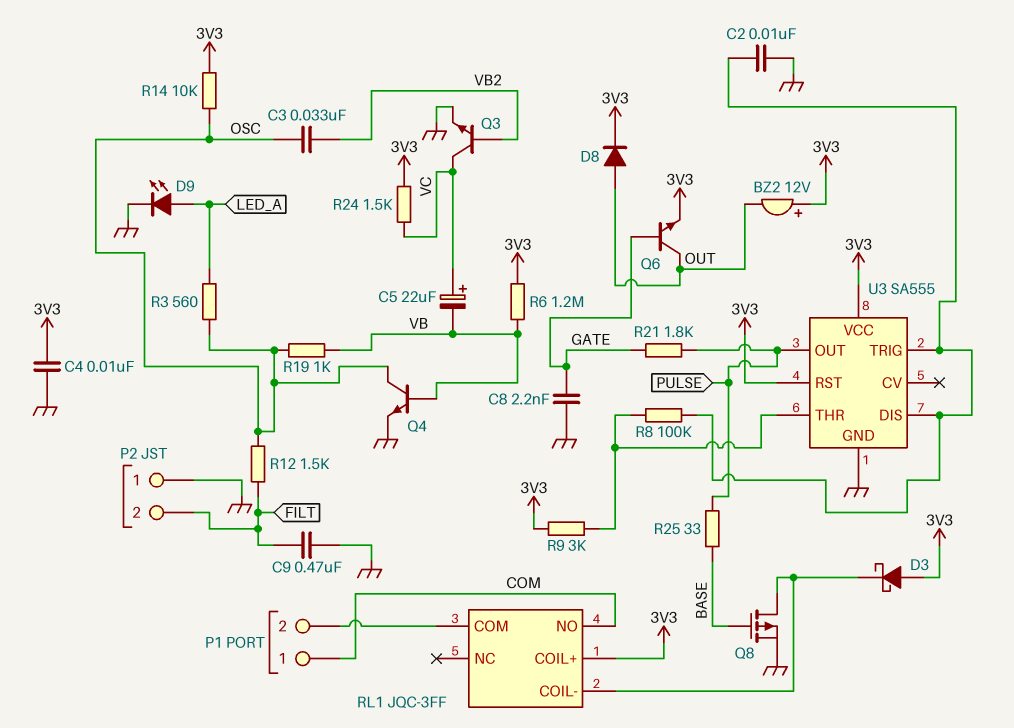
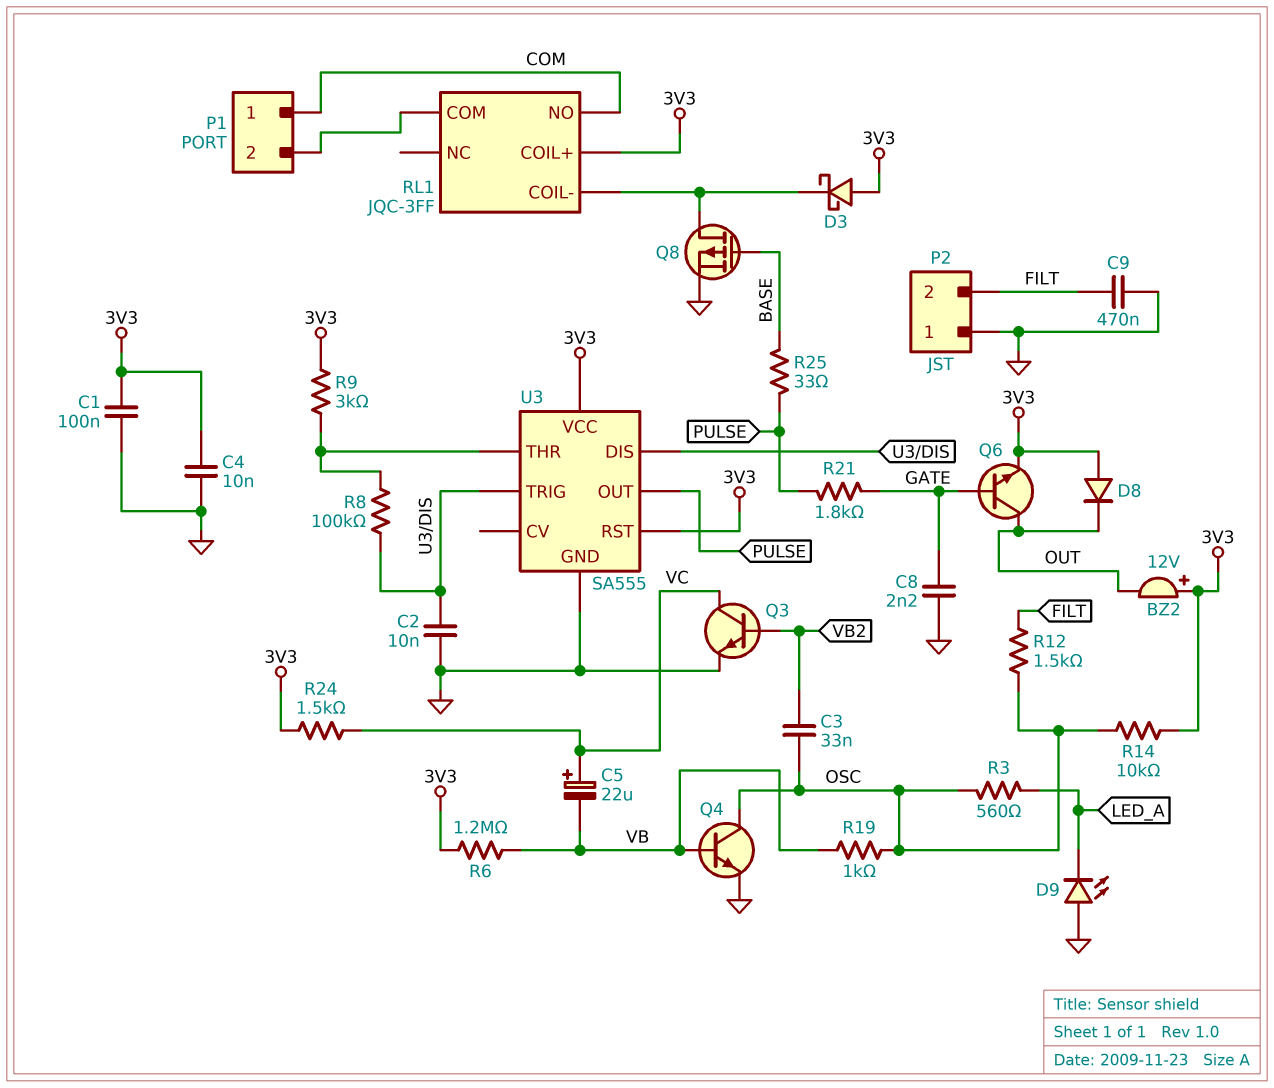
C1: none -> 100nF (3V3, GND)
D8: diode (A OUT, K 3V3) -> diode (A 3V3, K OUT)
D9: LED (A LED_A, K GND) -> LED (A GND, K LED_A)

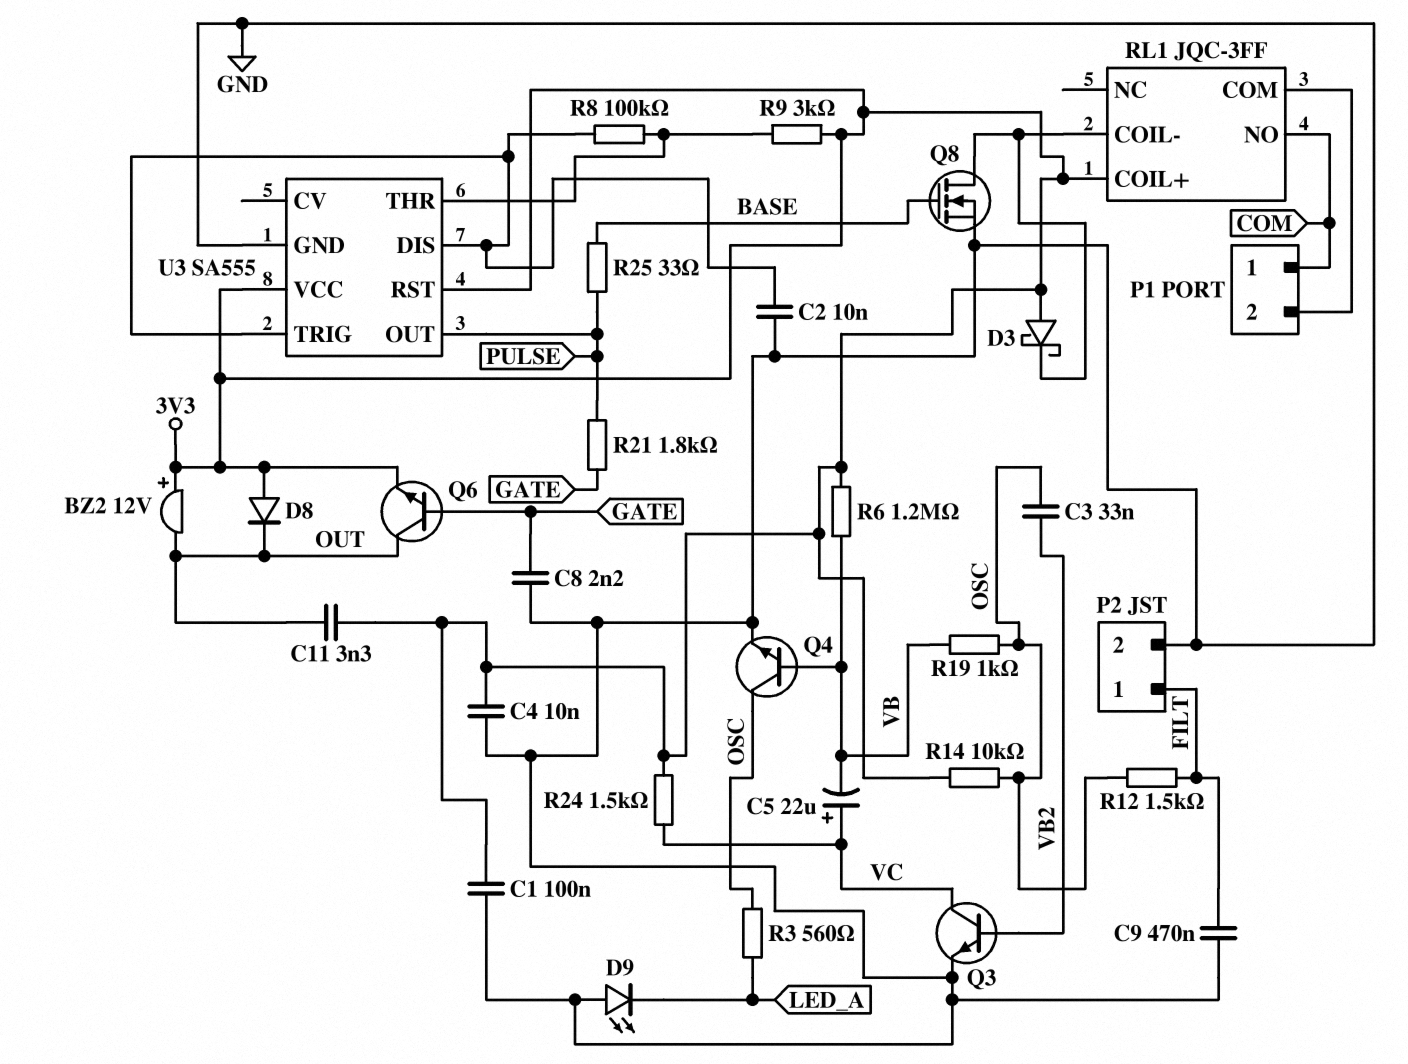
C11: none -> 3.3nF (3V3, OUT)
P2 pin 1: GND -> FILT
P2 pin 2: FILT -> GND
Q8: PMOS (G BASE, D RL1/COIL-, S GND) -> NMOS (G BASE, D RL1/COIL-, S GND)

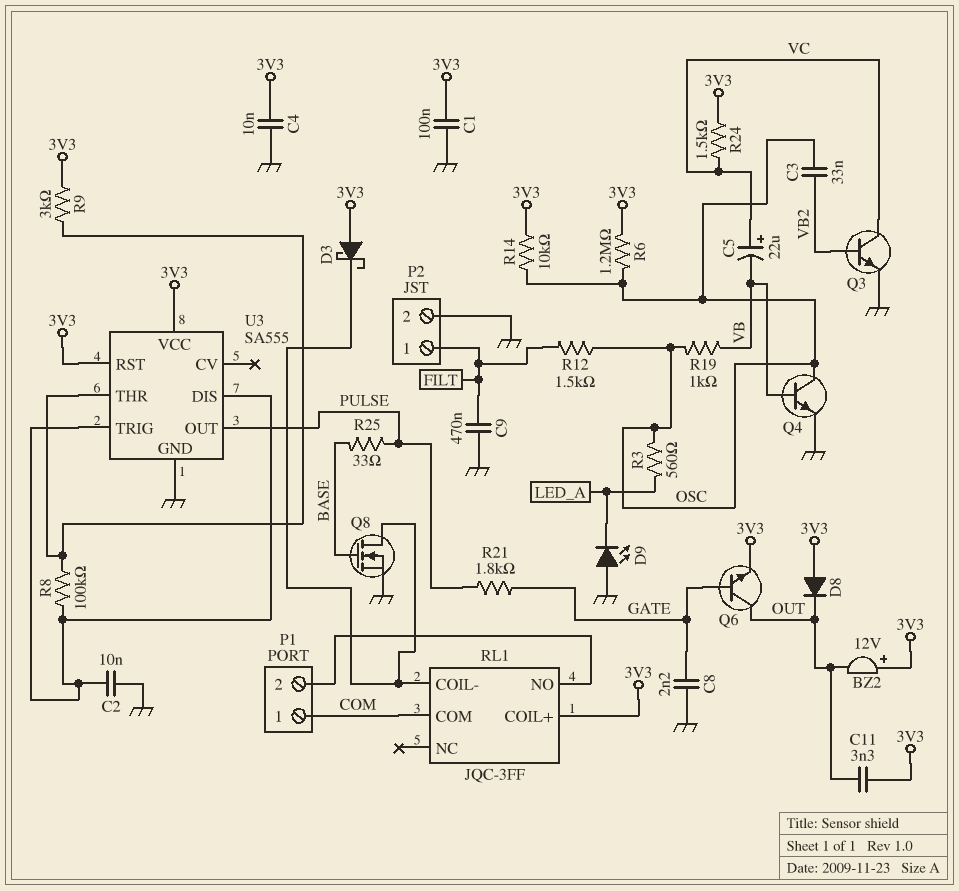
R6: 1.2M (3V3, VB) -> 1.2M (3V3, OSC)
RL1 pin COM: P1/2 -> COM
RL1 pin NO: COM -> P1/2

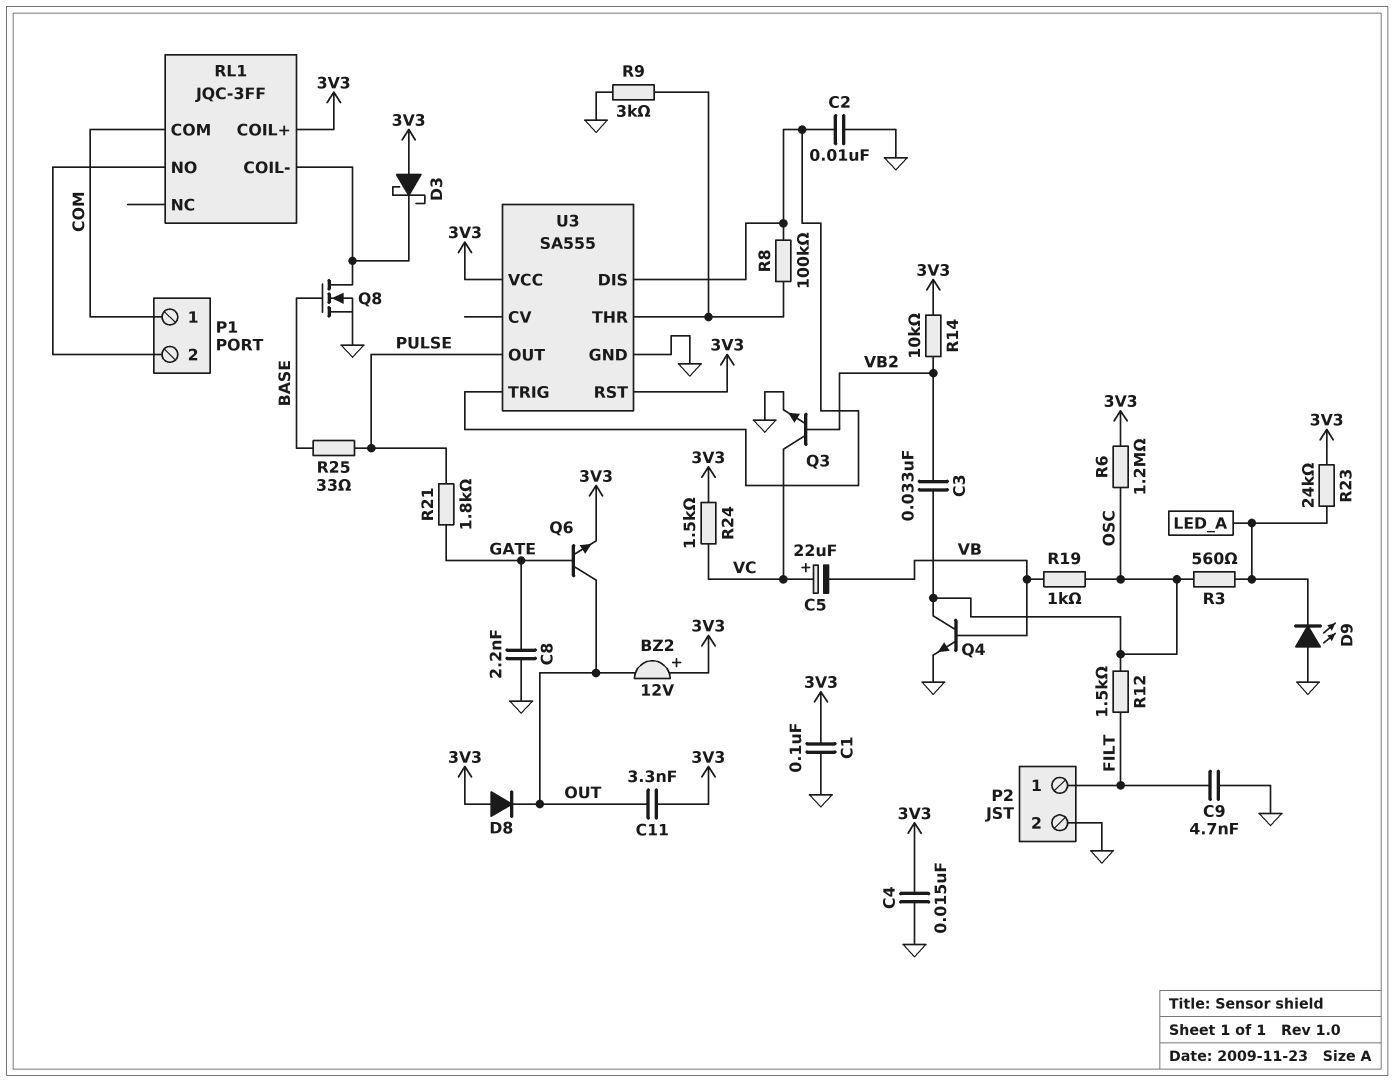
C4: 10nF (3V3, GND) -> 15nF (3V3, GND)
C9: 470nF (FILT, GND) -> 4.7nF (FILT, GND)
R9: 3k (3V3, U3/THR) -> 3k (GND, U3/THR)
R14: 10k (3V3, OSC) -> 10k (3V3, VB2)
R23: none -> 24k (3V3, LED_A)

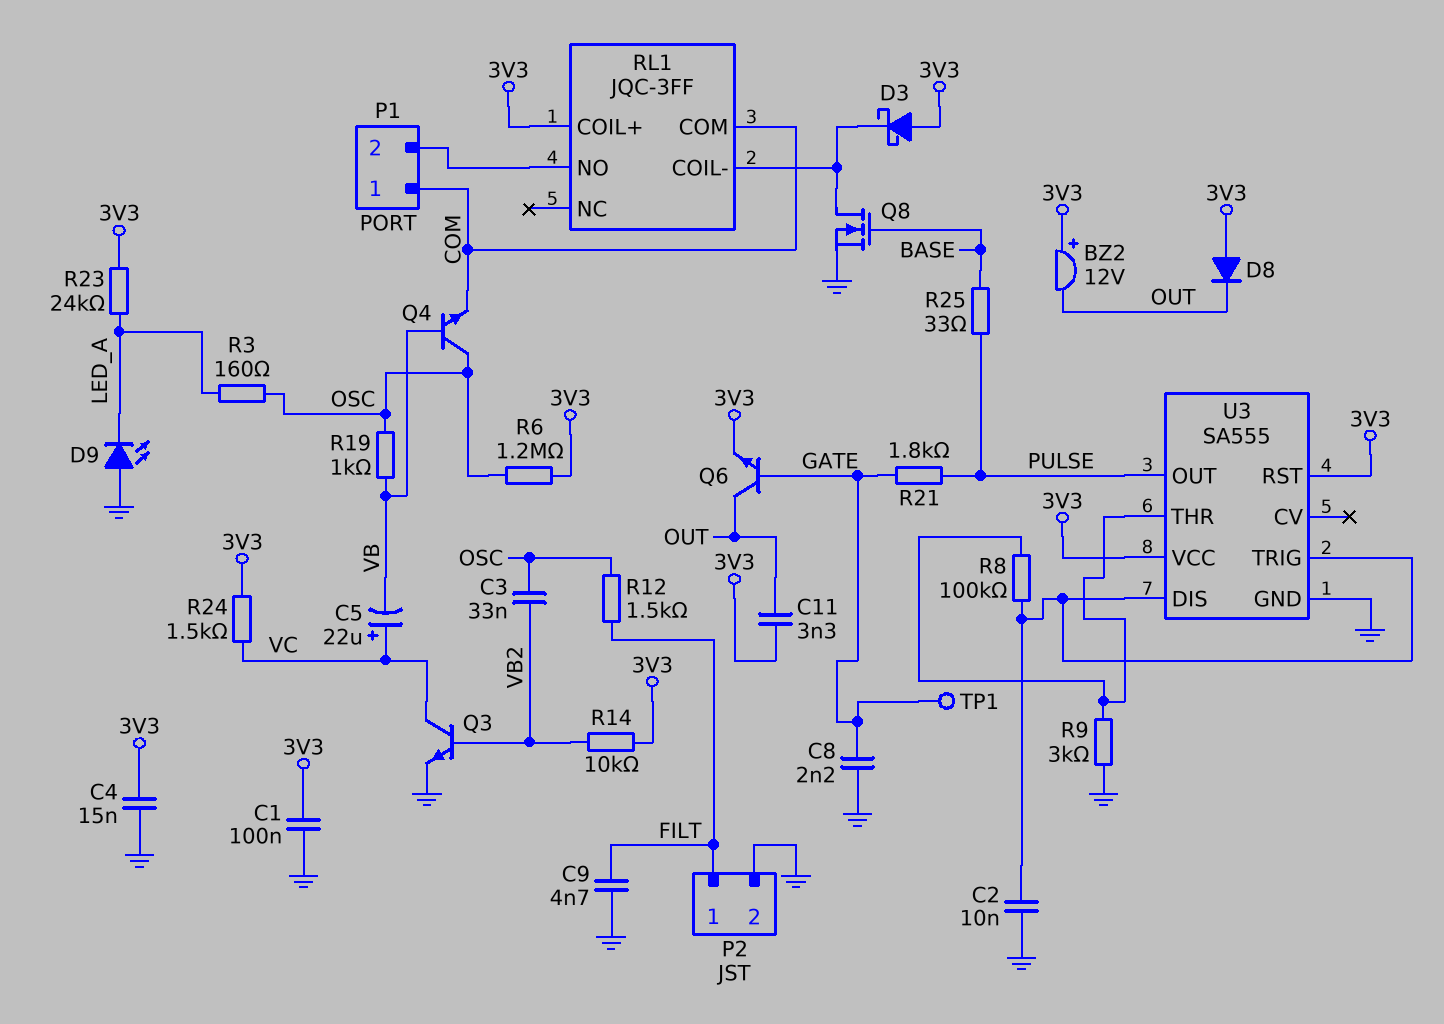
Q4: NPN (B VB, C OSC, E GND) -> NPN (B VB, C OSC, E COM)
R3: 560 (LED_A, OSC) -> 160 (LED_A, OSC)
TP1: none -> test point (GATE)

